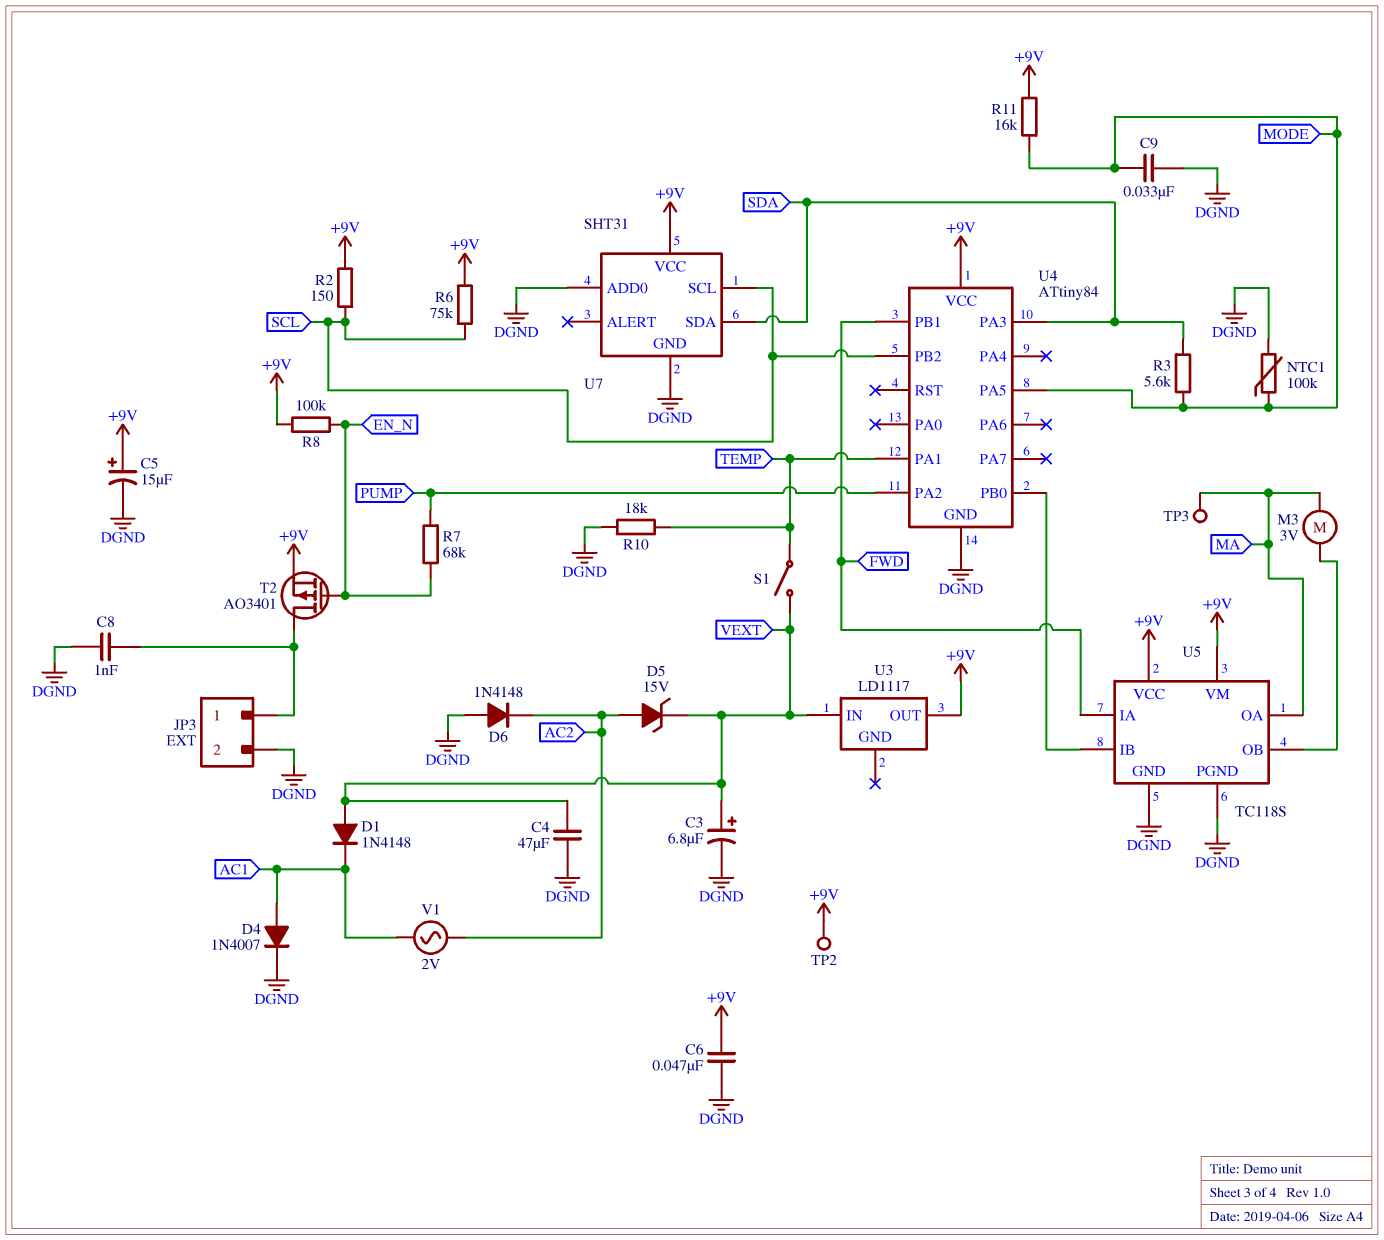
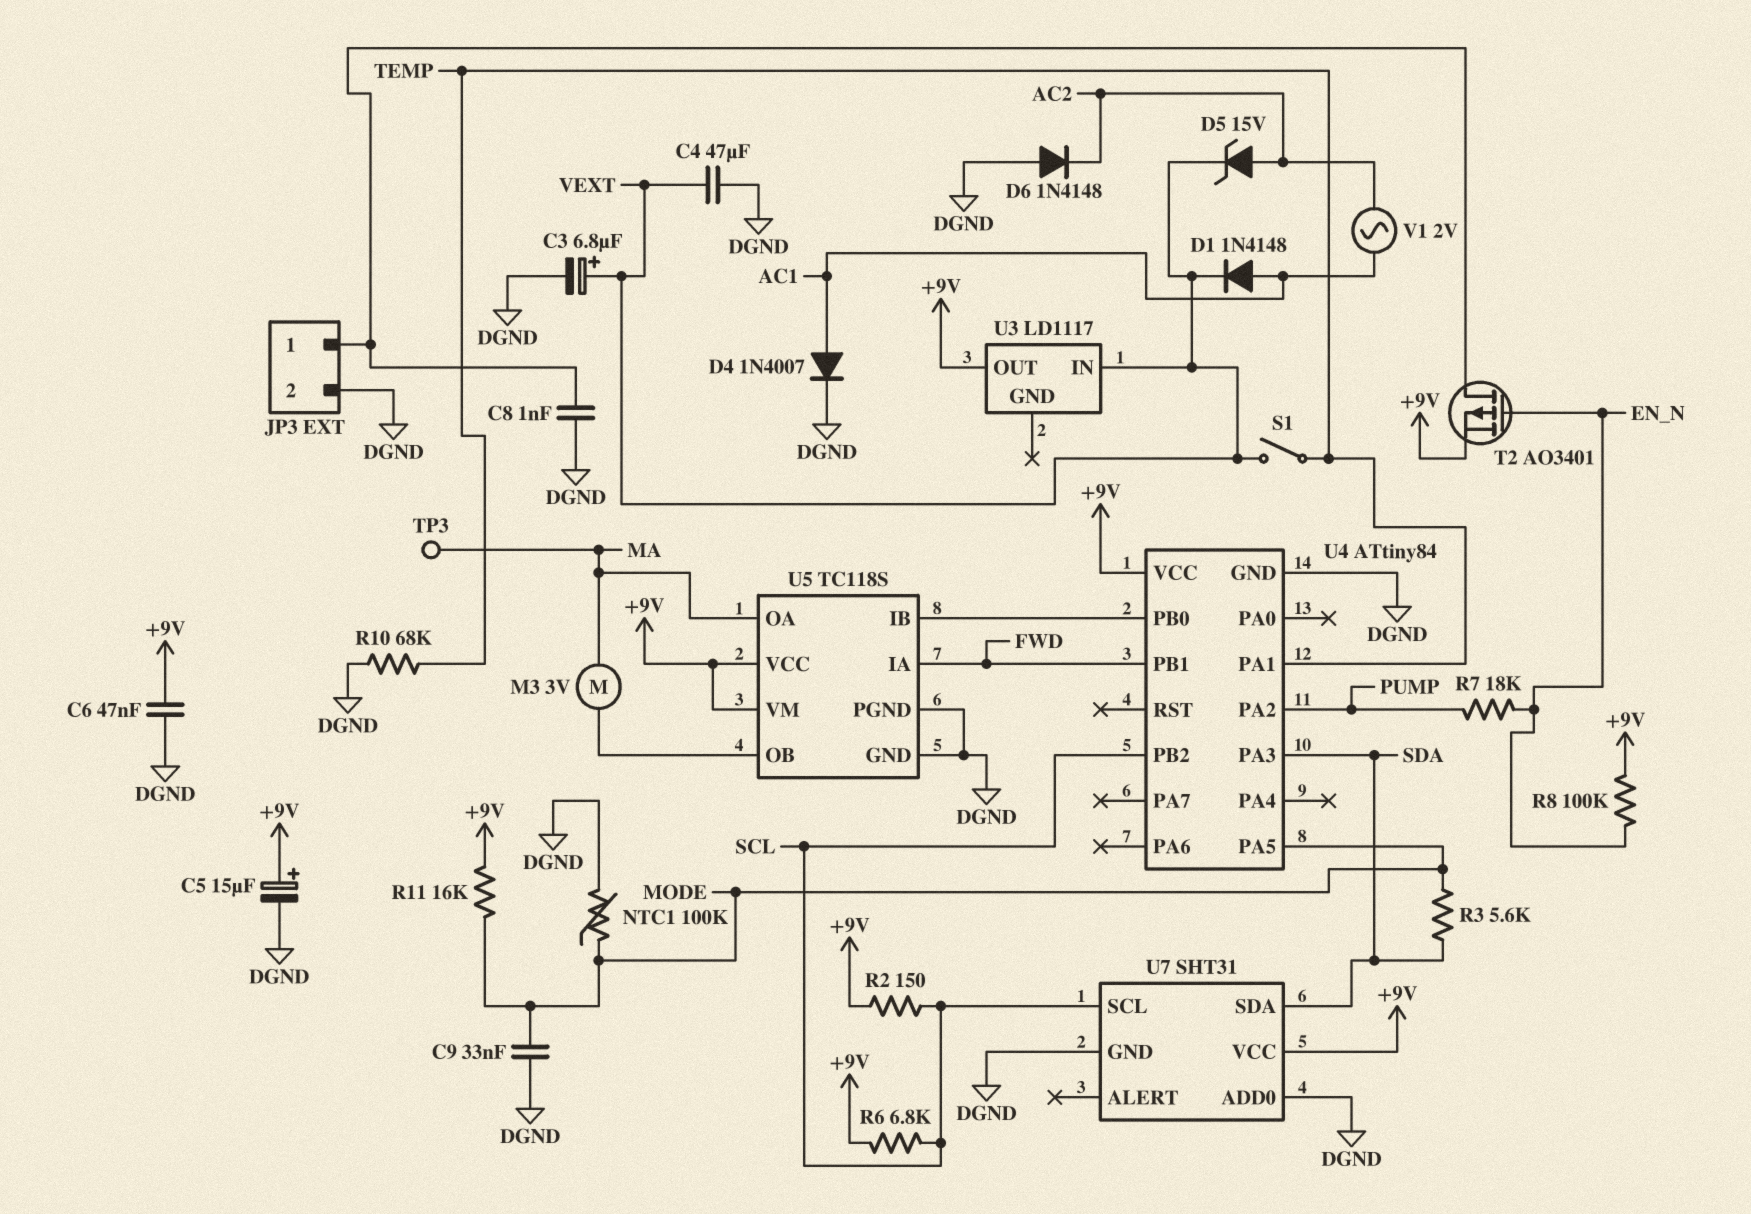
D1: diode 1N4148 (A VEXT, K AC1) -> diode 1N4148 (A AC1, K VEXT)
R6: 75k (+9V, SCL) -> 6.8k (+9V, SCL)
R7: 68k (EN_N, PUMP) -> 18k (EN_N, PUMP)
R10: 18k (DGND, TEMP) -> 68k (DGND, TEMP)
TP2: test point (+9V) -> none

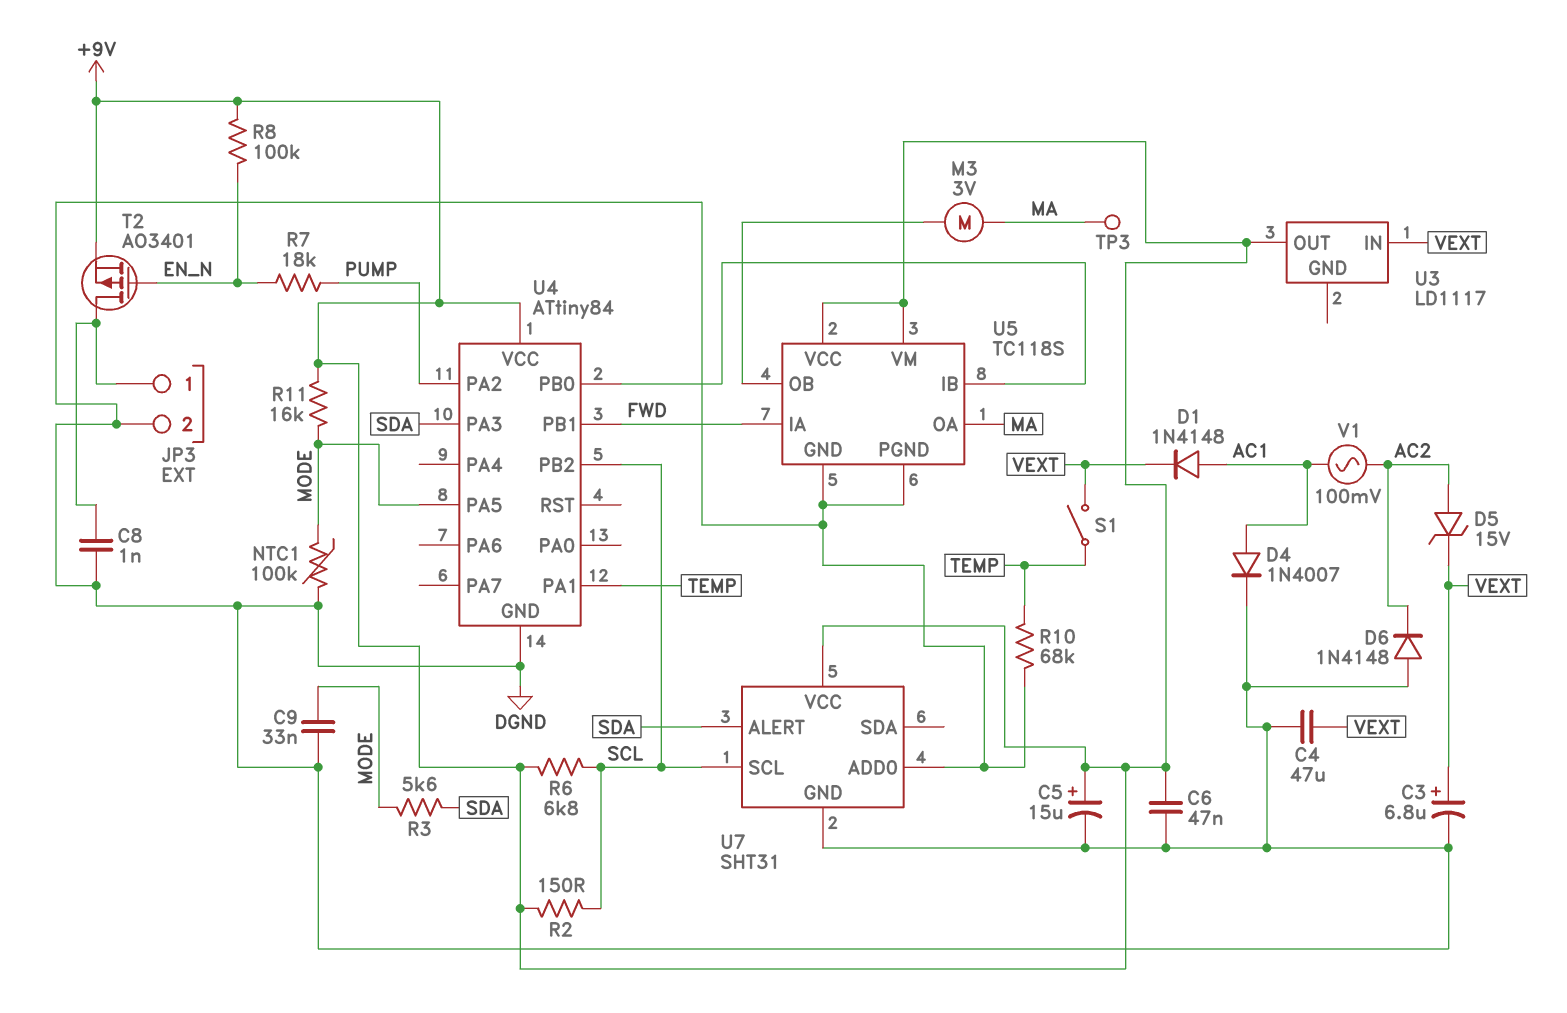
U7 pin ALERT: none -> SDA
U7 pin SDA: SDA -> none
V1: AC 2V (AC1, AC2) -> AC 100mV (AC1, AC2)

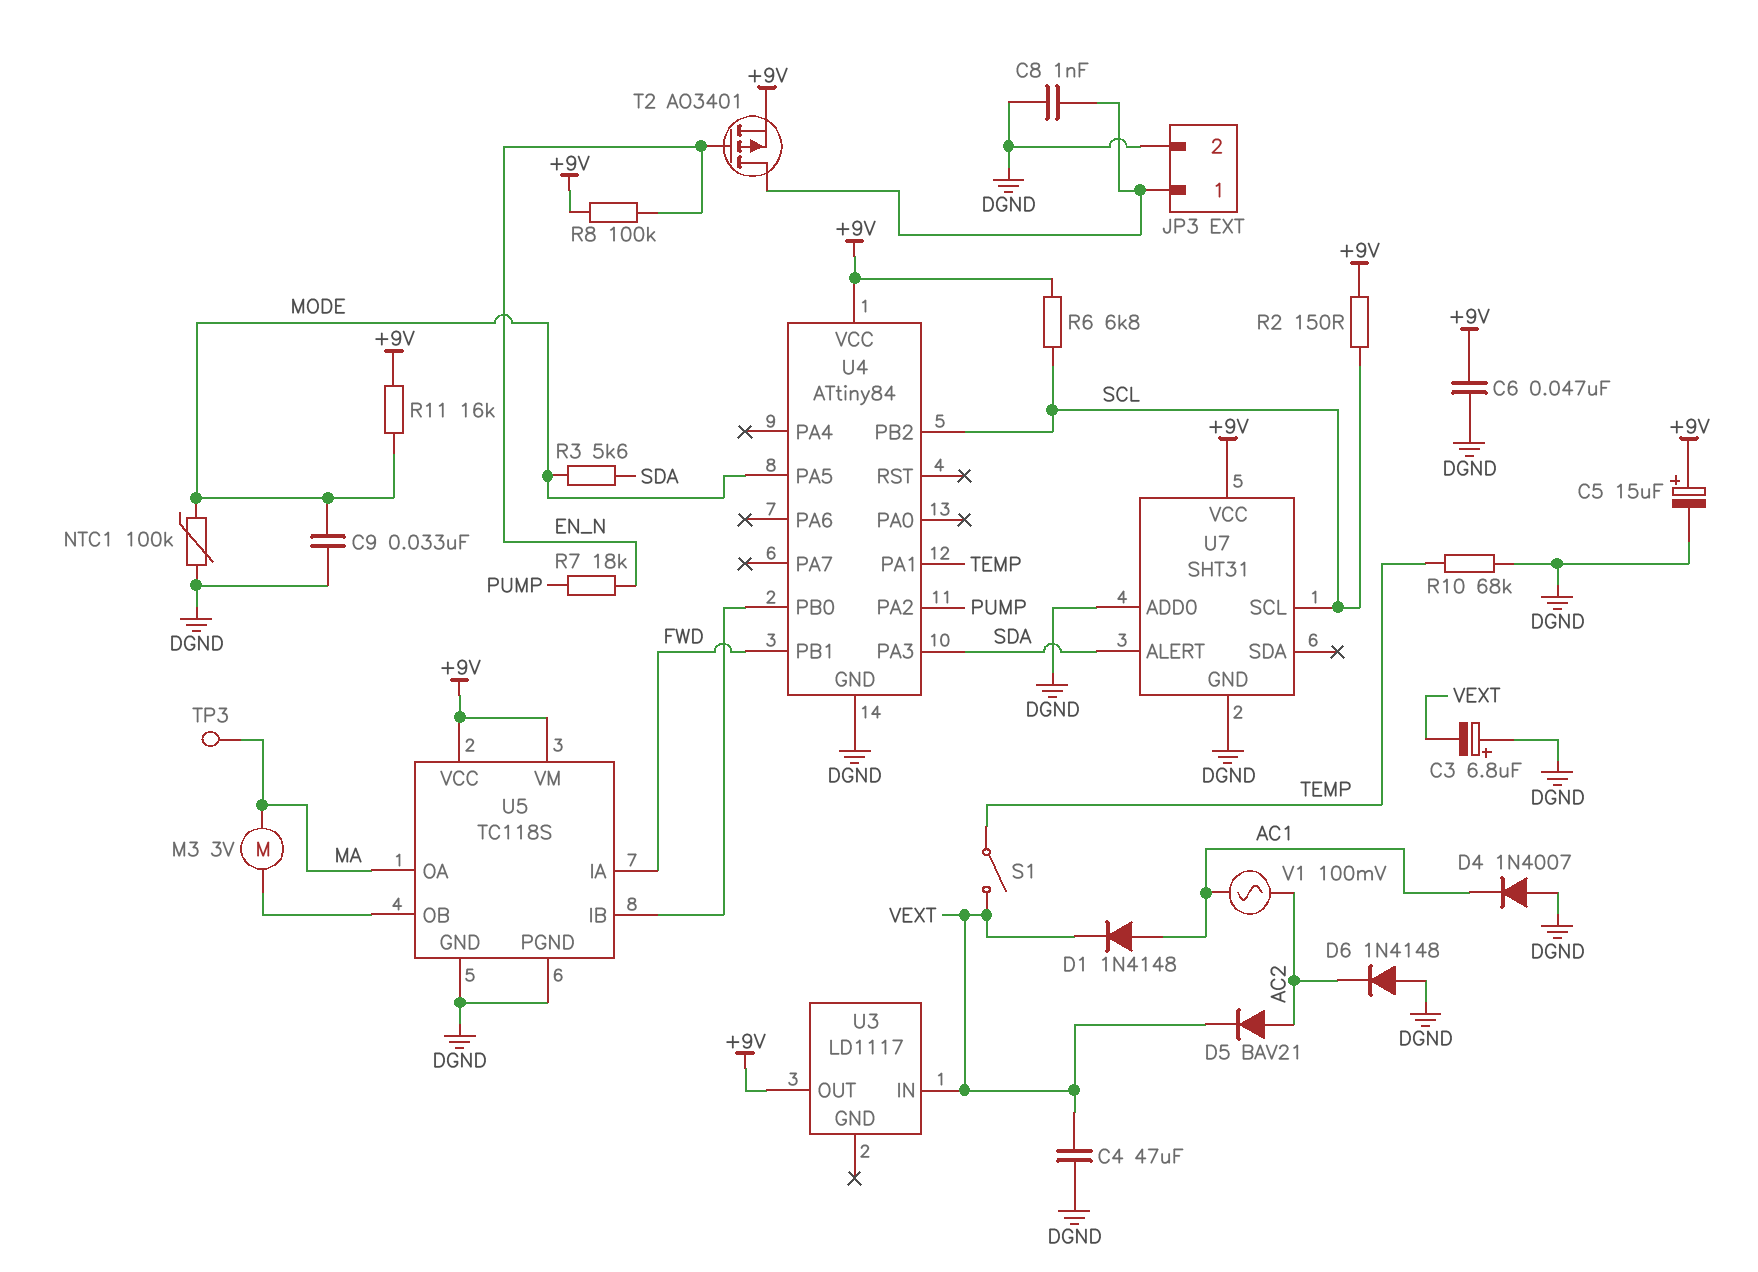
C3: 6.8uF (plus VEXT, minus DGND) -> 6.8uF (plus DGND, minus VEXT)
D4: diode 1N4007 (A AC1, K DGND) -> diode 1N4007 (A DGND, K AC1)
D5: zener 15V (A AC2, K VEXT) -> diode BAV21 (A AC2, K VEXT)

